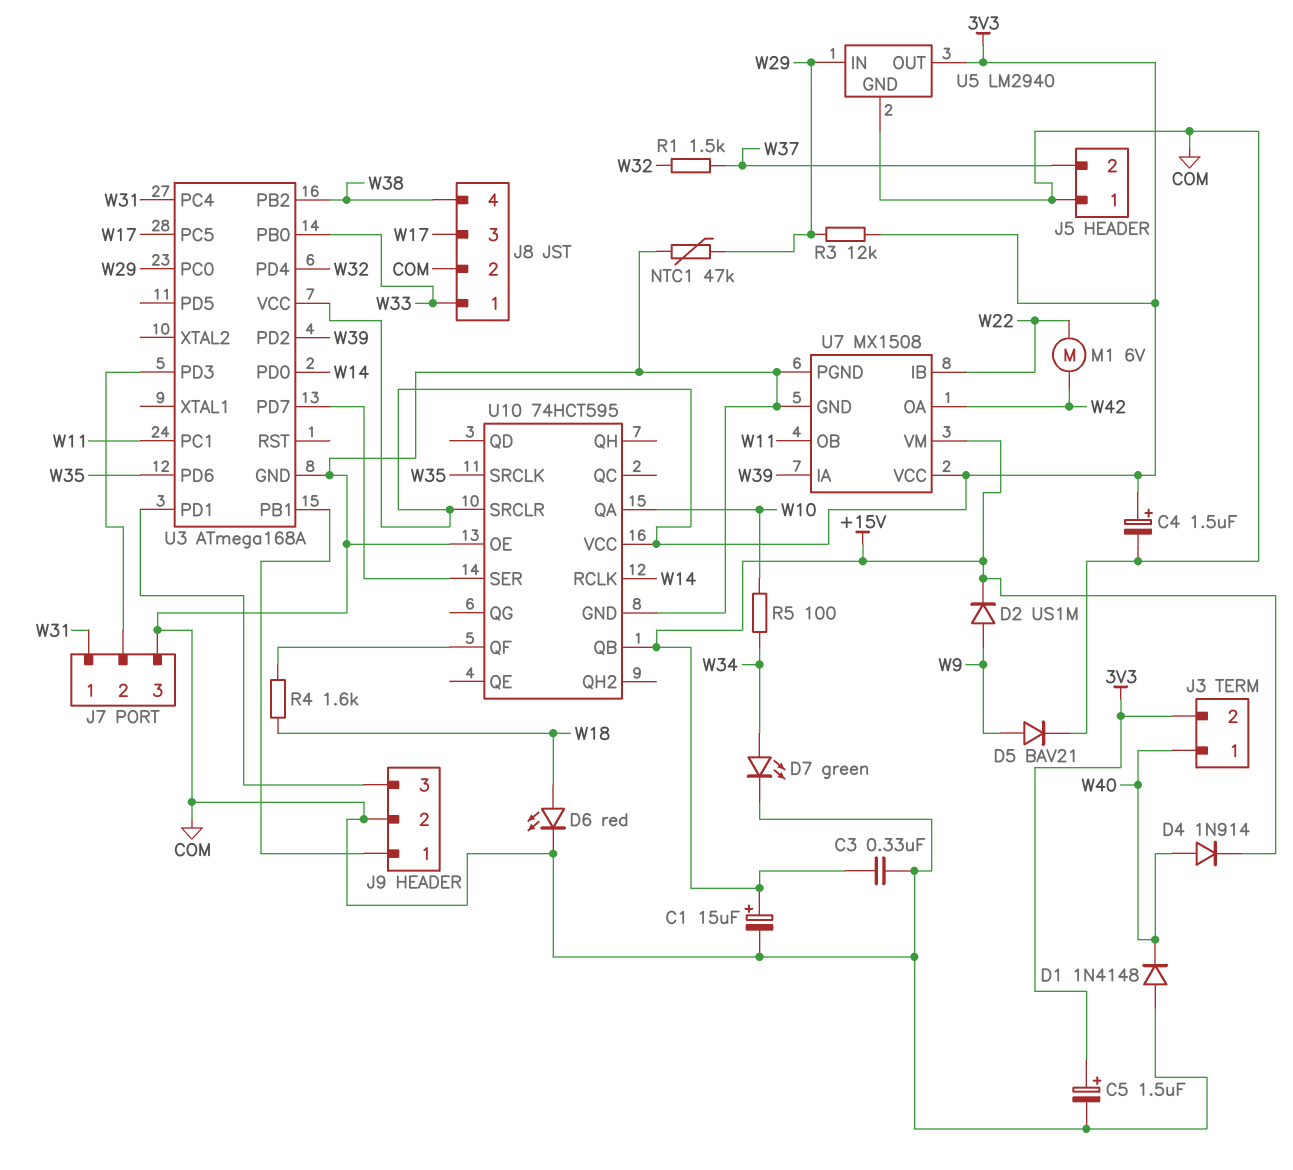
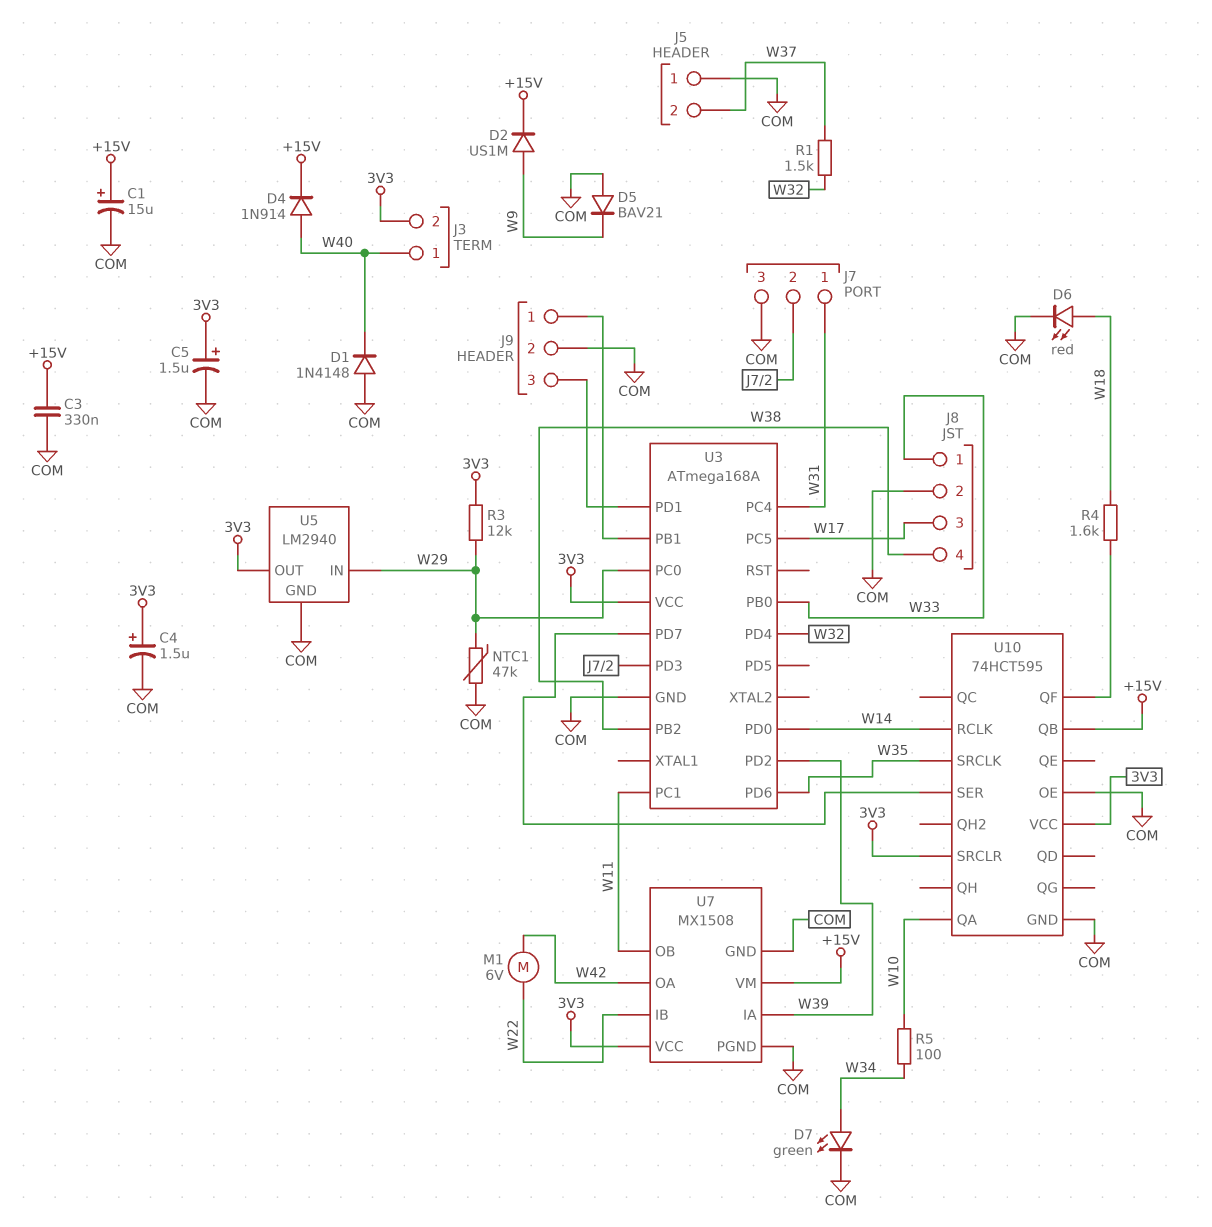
D5: diode BAV21 (A W9, K COM) -> diode BAV21 (A COM, K W9)

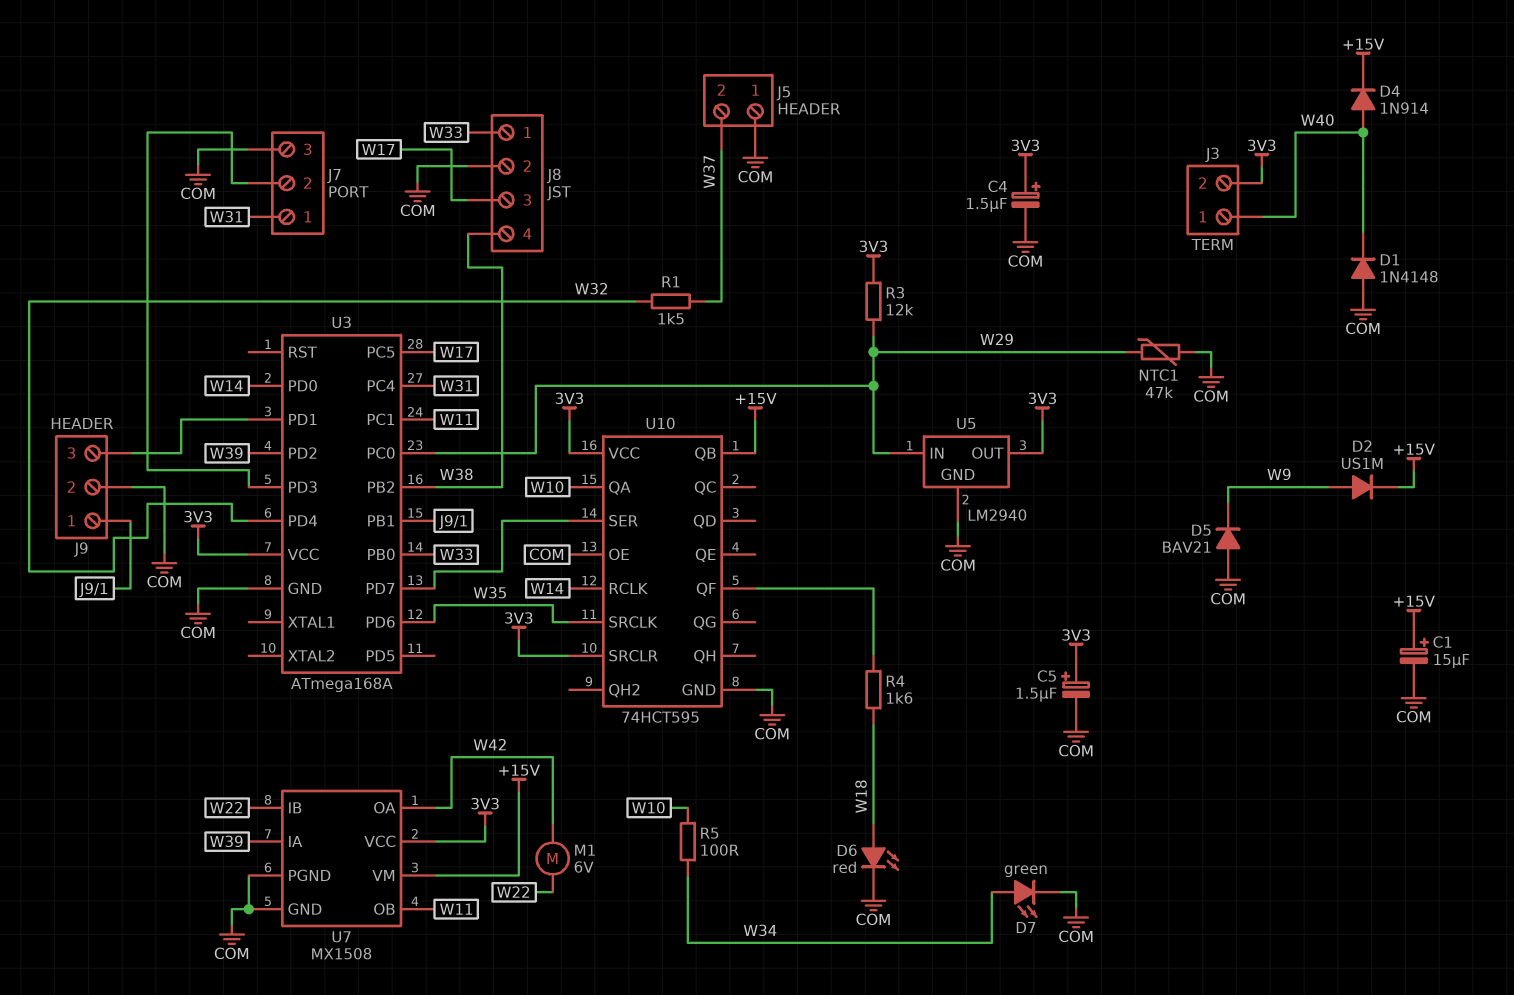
C3: 330nF (+15V, COM) -> none

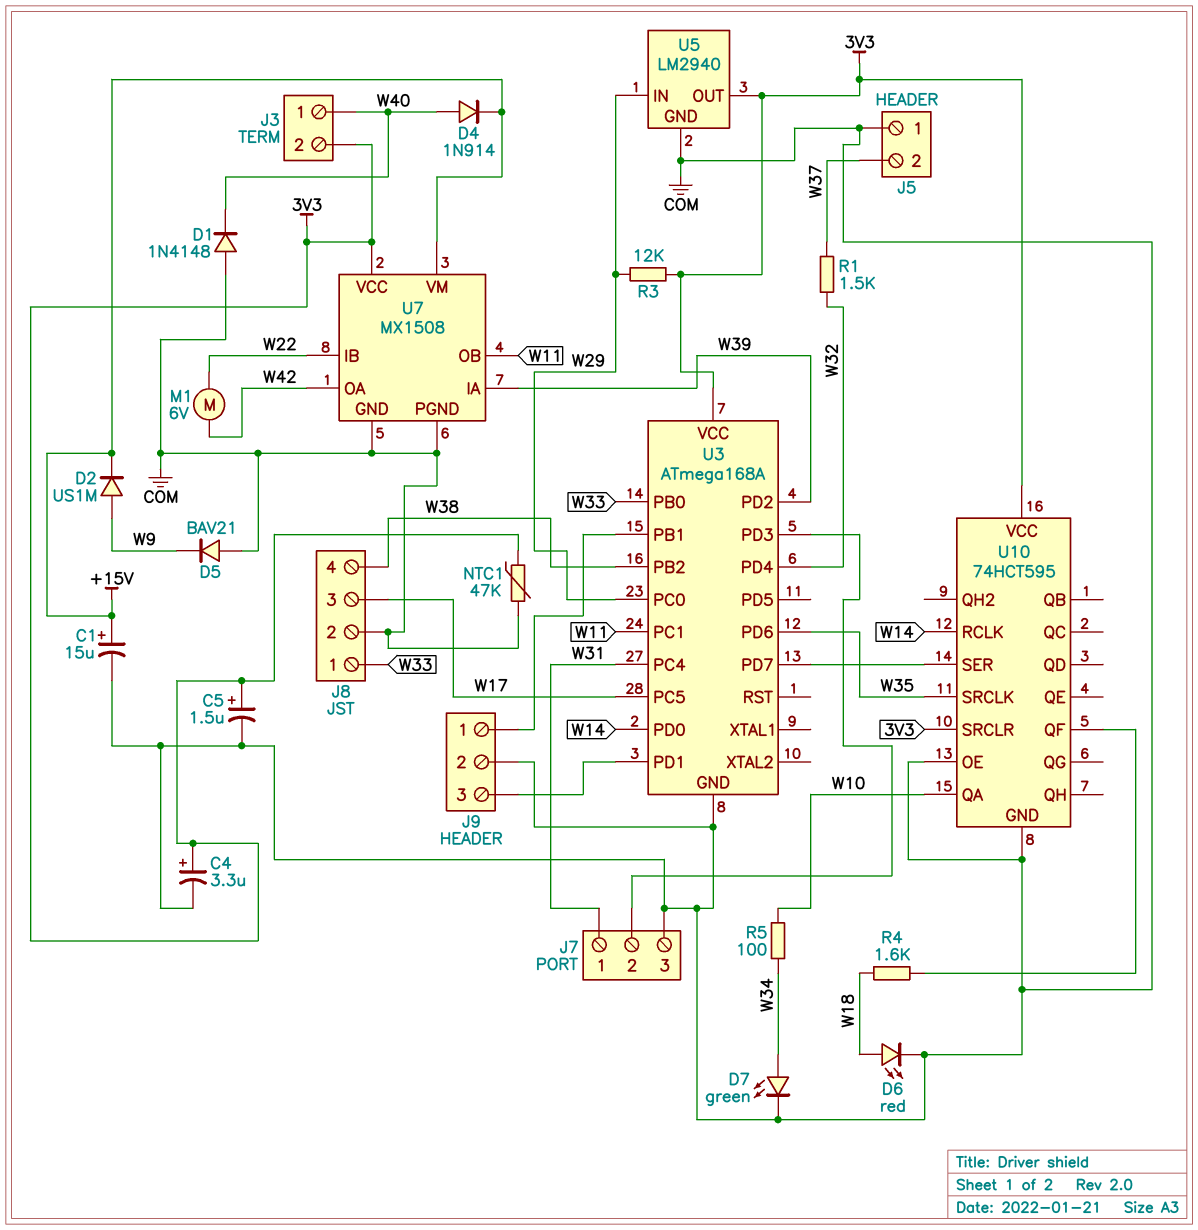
C4: 1.5uF (plus 3V3, minus COM) -> 3.3uF (plus 3V3, minus COM)
NTC1: 47k (COM, W29) -> 47k (3V3, COM)
U10 pin QB: +15V -> none

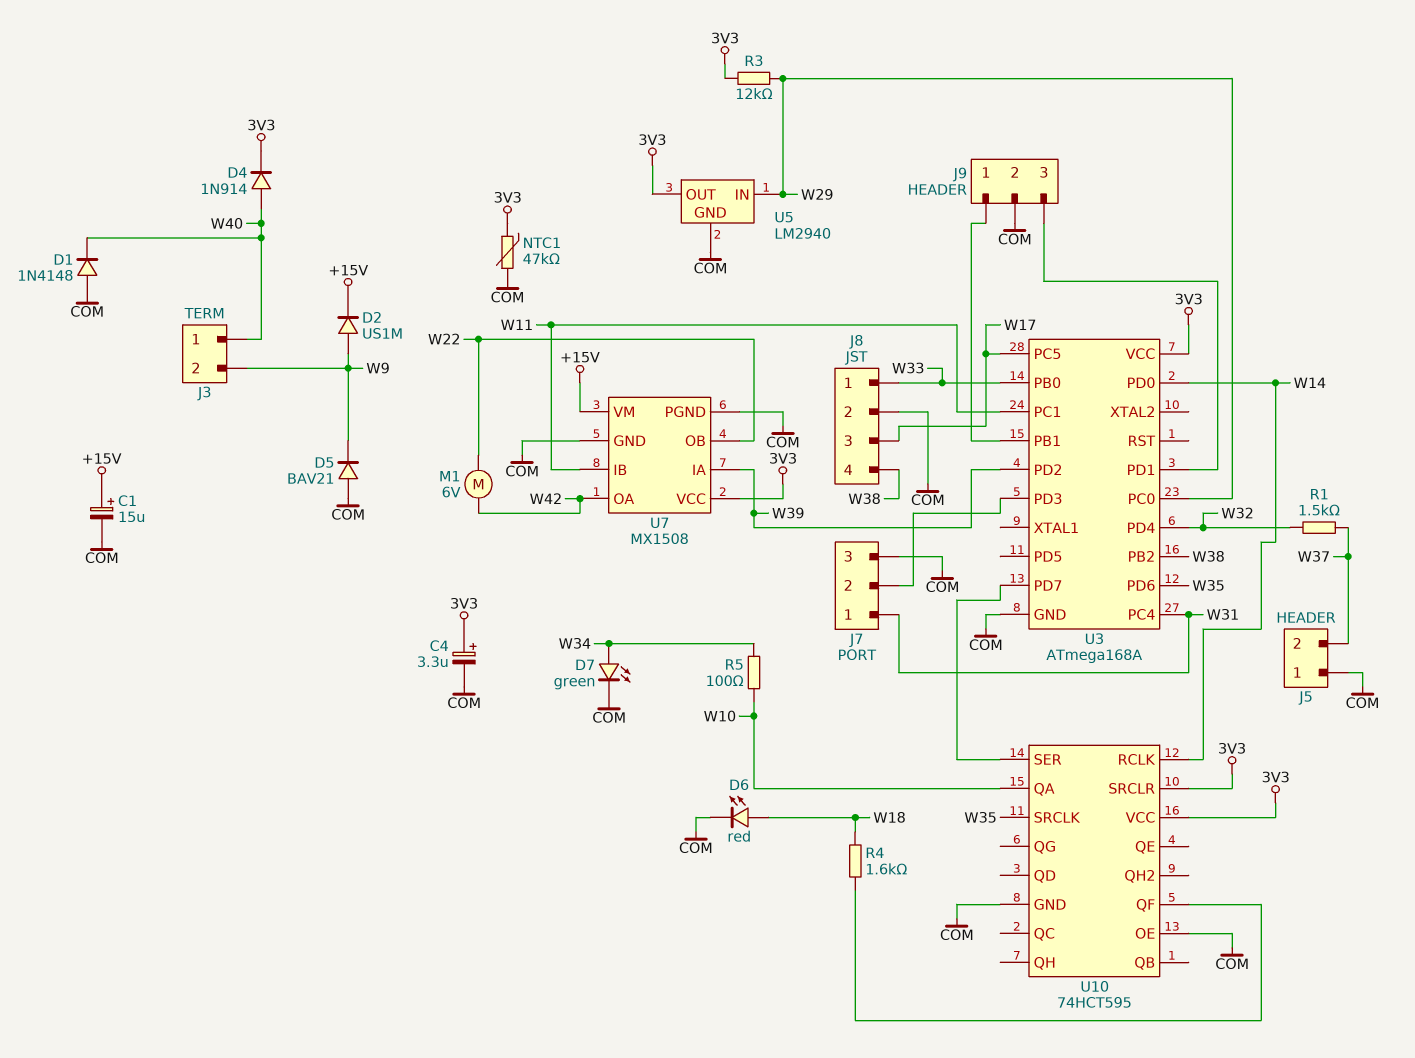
C5: 1.5uF (plus 3V3, minus COM) -> none
D4: diode 1N914 (A W40, K +15V) -> diode 1N914 (A W40, K 3V3)
J3 pin 2: 3V3 -> W9
U7 pin IB: W22 -> W11
U7 pin OB: W11 -> W22

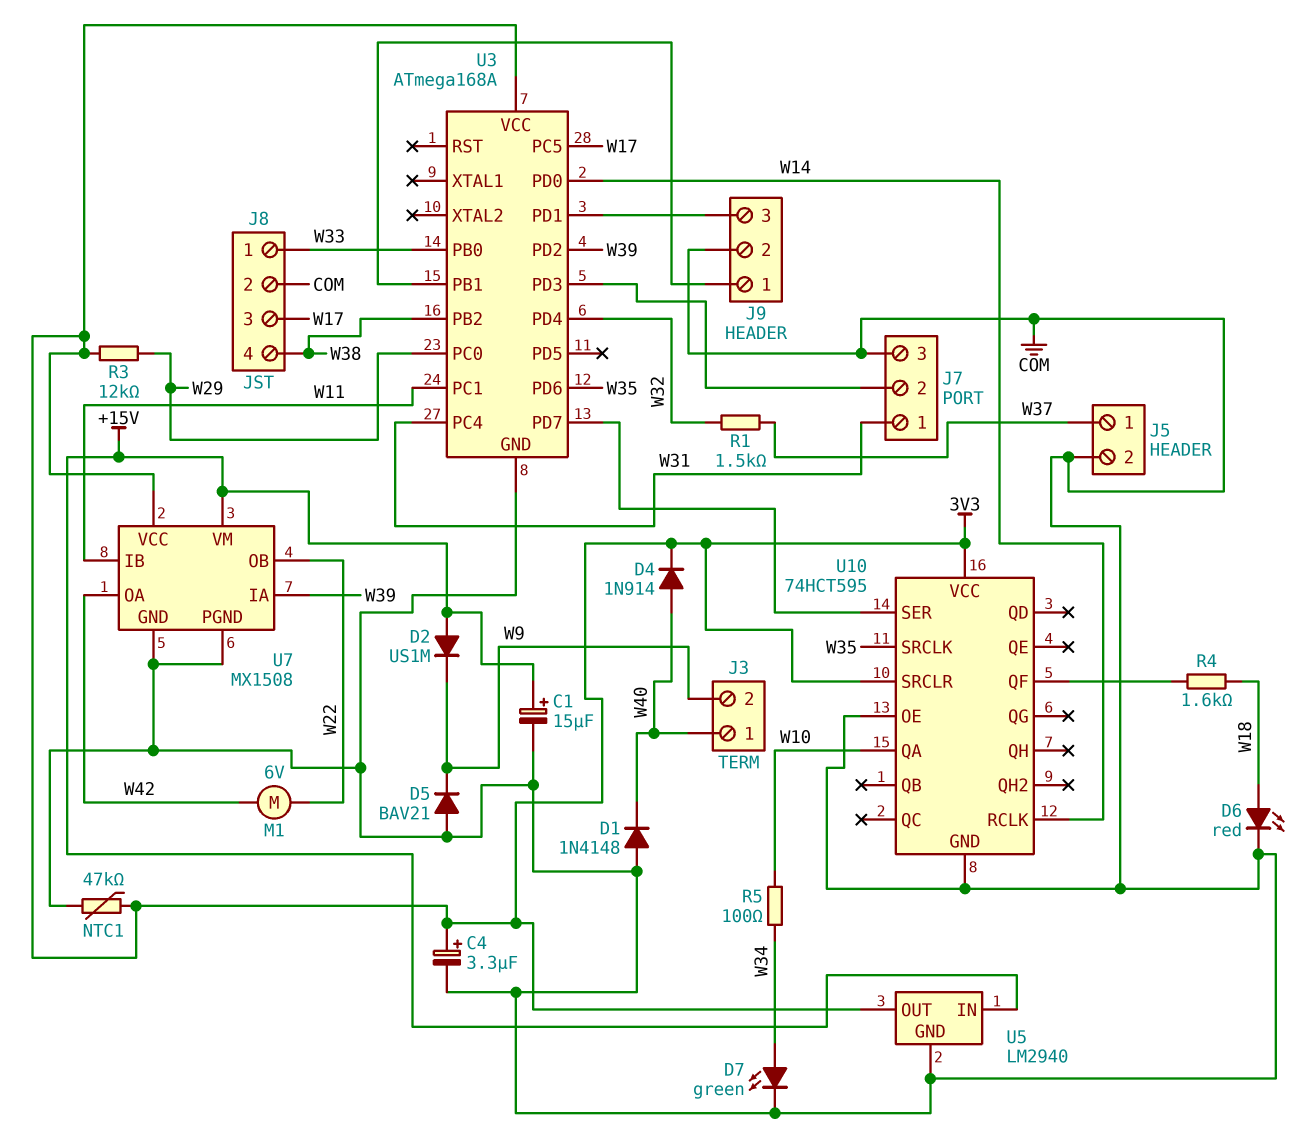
D2: diode US1M (A W9, K +15V) -> diode US1M (A +15V, K W9)
J5 pin 1: COM -> W37
J5 pin 2: W37 -> COM
U5 pin IN: W29 -> +15V

